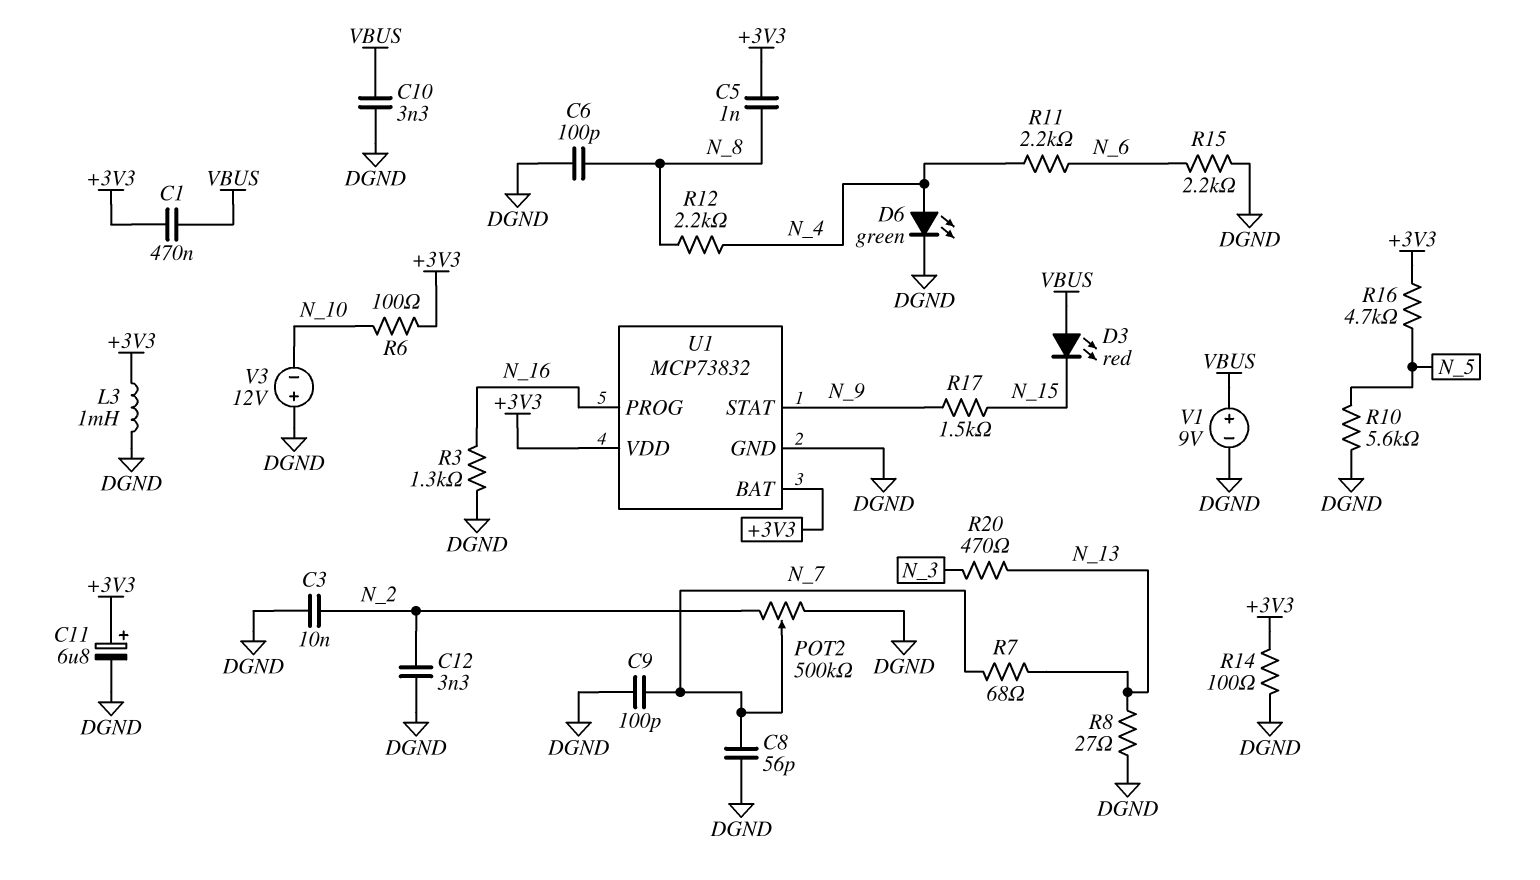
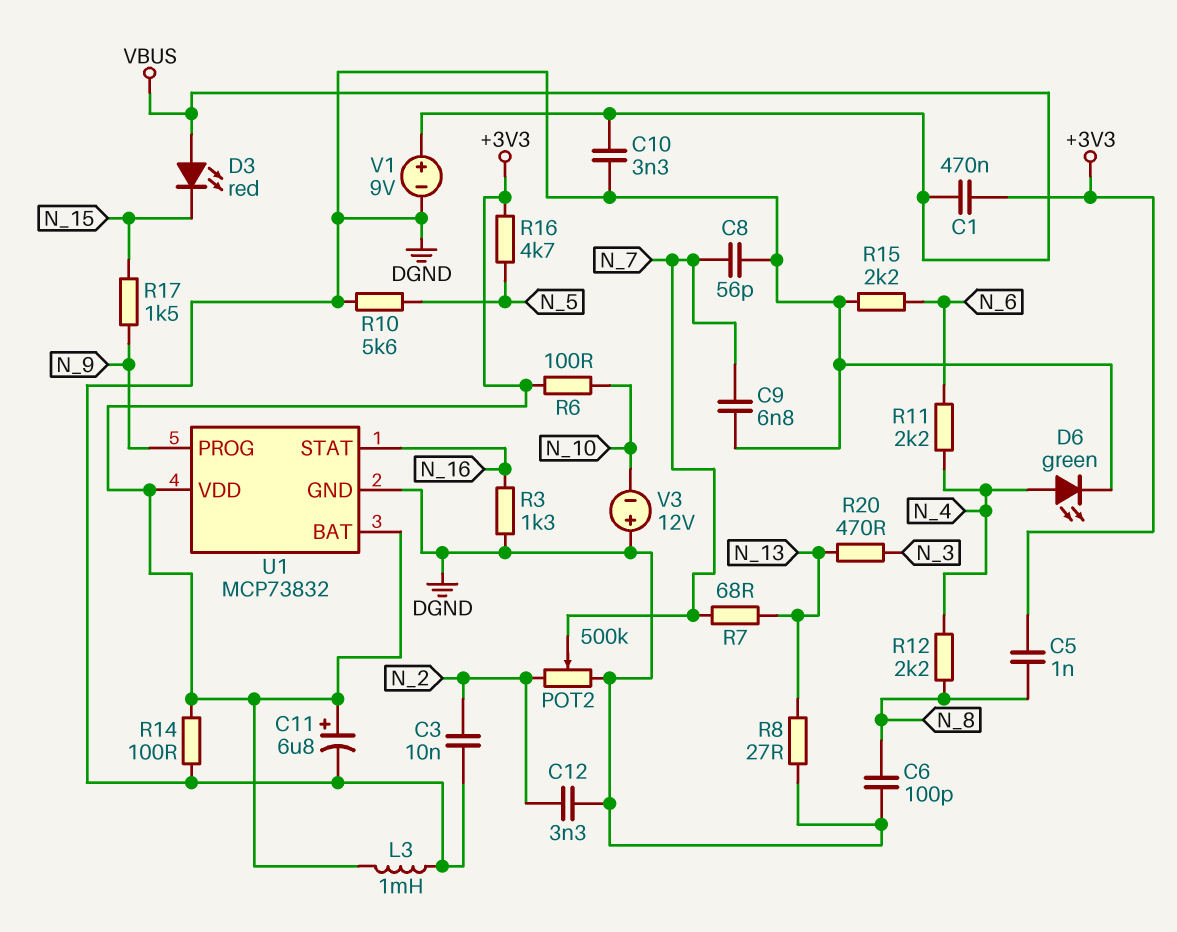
C9: 100pF (DGND, N_7) -> 6.8nF (DGND, N_7)
U1 pin PROG: N_16 -> N_9
U1 pin STAT: N_9 -> N_16

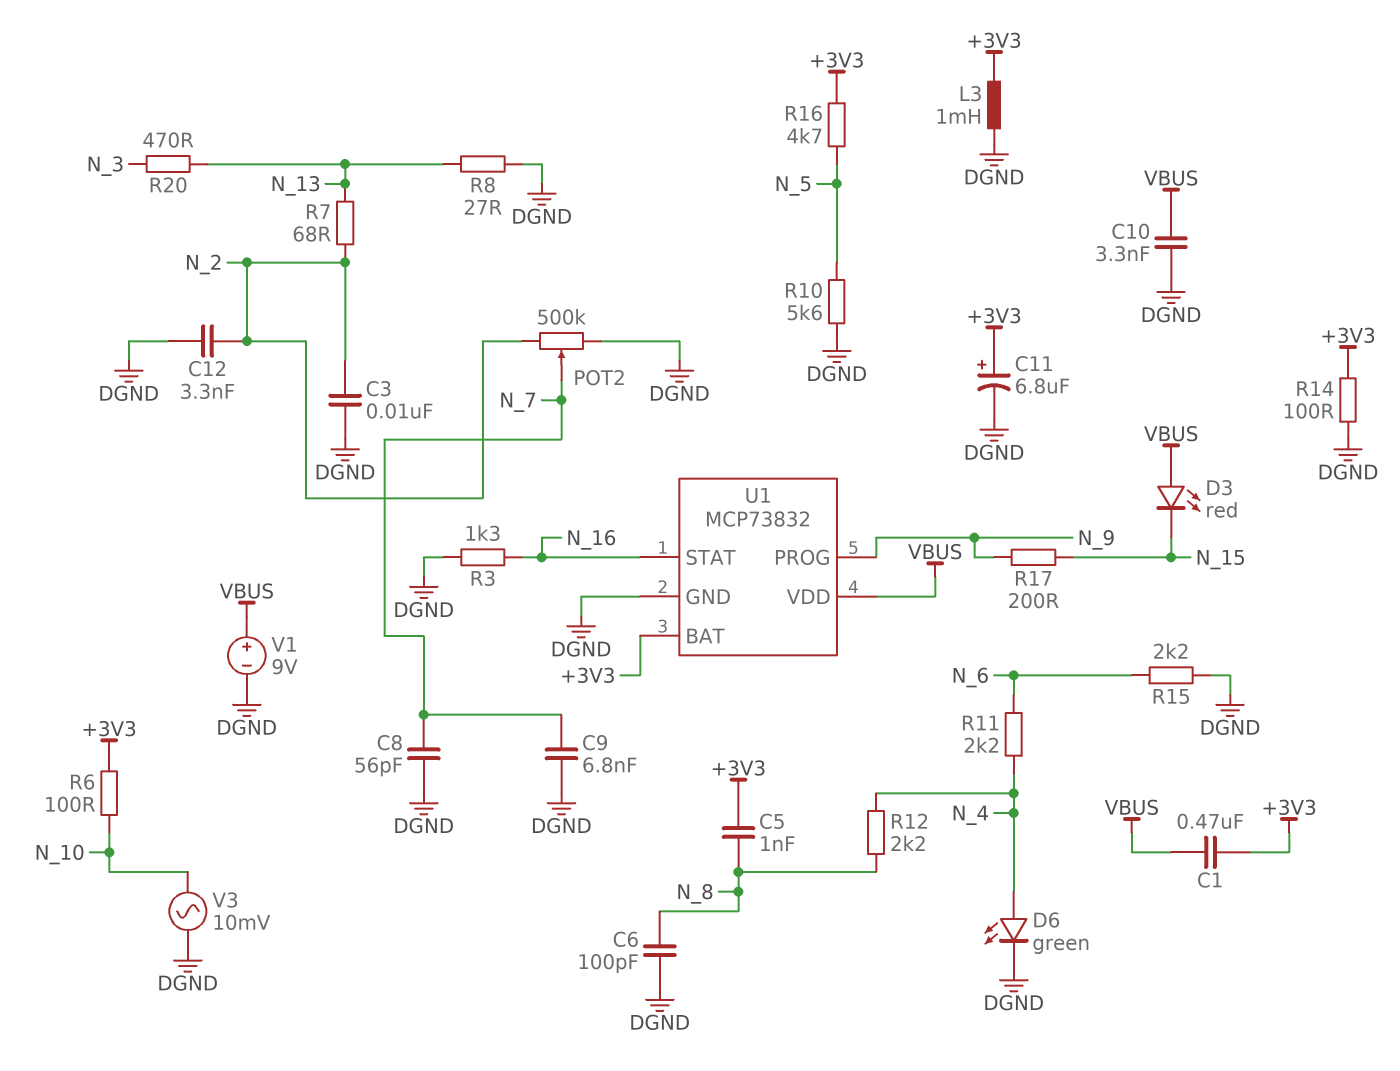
R7: 68 (N_7, N_13) -> 68 (N_2, N_13)
R17: 1.5k (N_9, N_15) -> 200 (N_9, N_15)
U1 pin VDD: +3V3 -> VBUS
V3: 12V (plus DGND, minus N_10) -> AC 10mV (DGND, N_10)

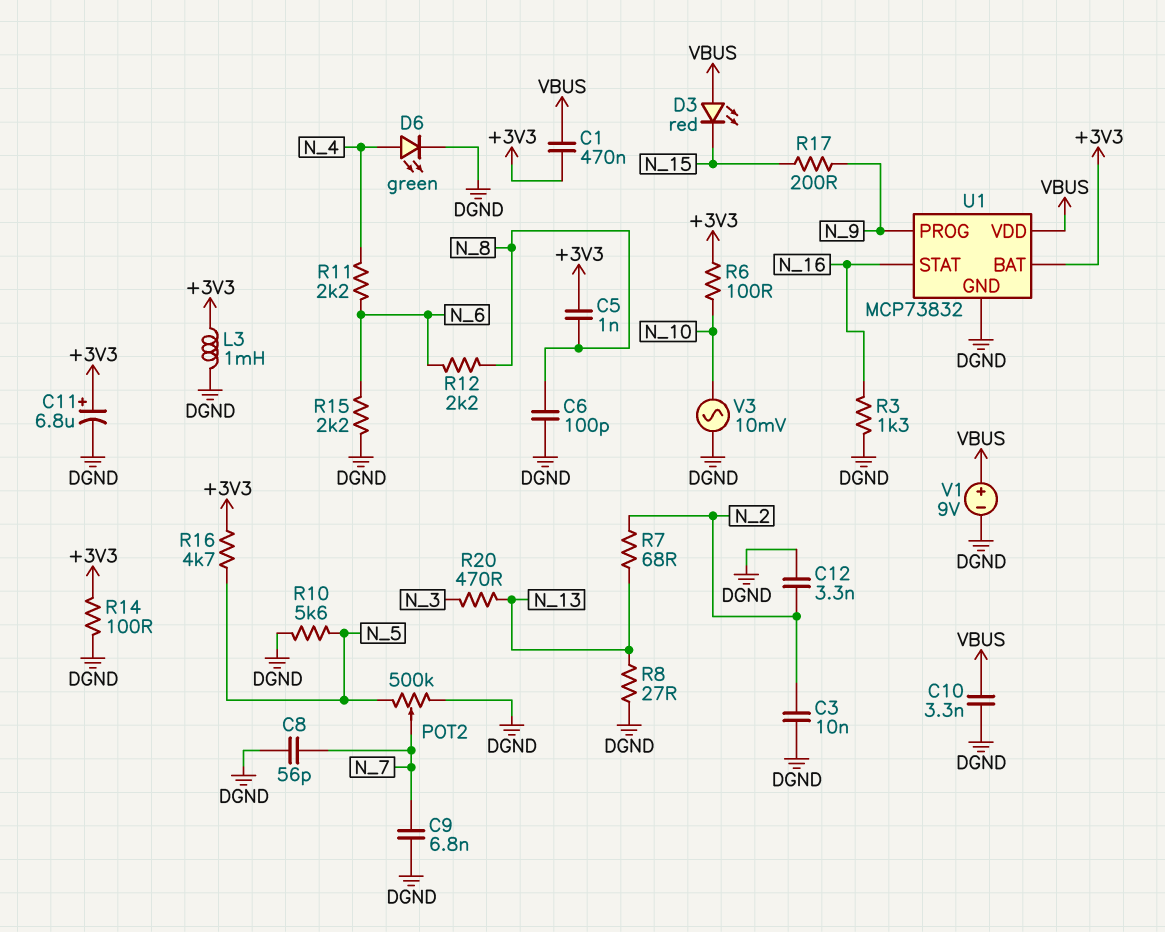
POT2: 500k (DGND, N_2, wiper N_7) -> 500k (DGND, N_5, wiper N_7)
R12: 2.2k (N_4, N_8) -> 2.2k (N_6, N_8)

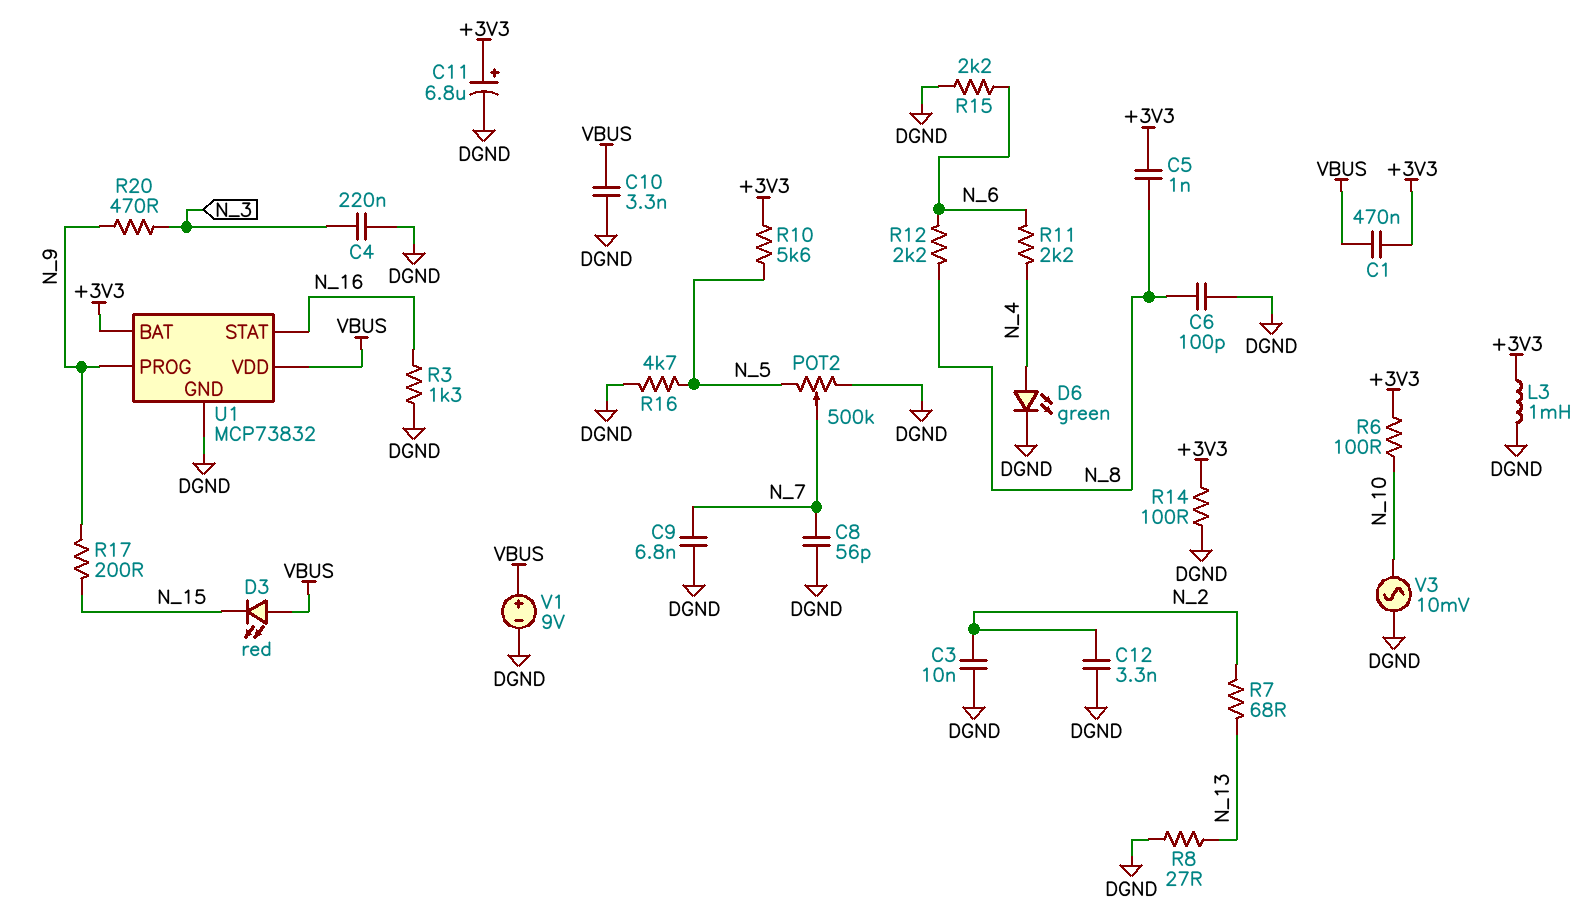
C4: none -> 220nF (DGND, N_3)
R10: 5.6k (DGND, N_5) -> 5.6k (+3V3, N_5)
R16: 4.7k (+3V3, N_5) -> 4.7k (DGND, N_5)
R20: 470 (N_3, N_13) -> 470 (N_3, N_9)

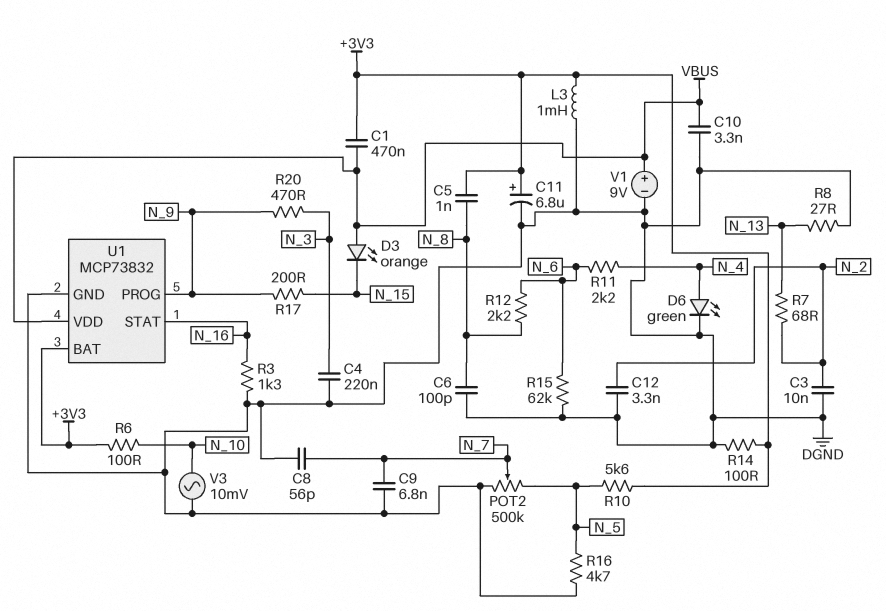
D3: LED red (A VBUS, K N_15) -> LED orange (A VBUS, K N_15)
R15: 2.2k (DGND, N_6) -> 62k (DGND, N_6)

